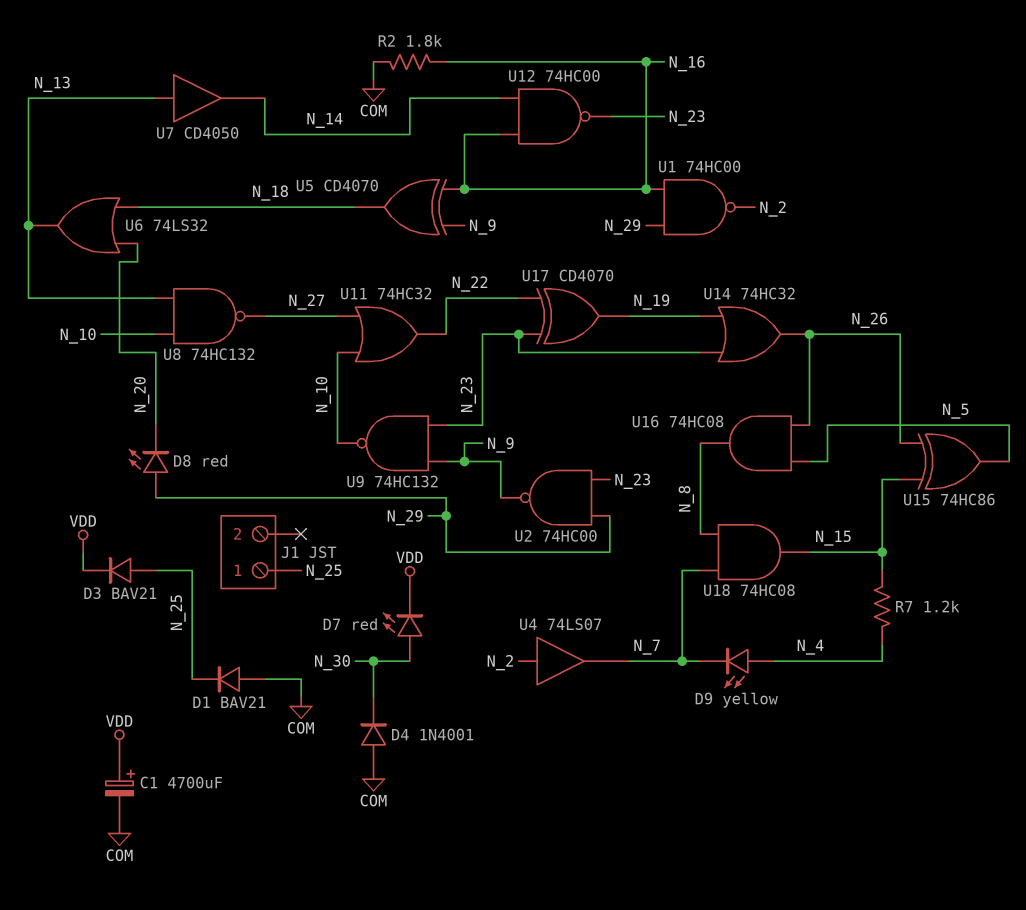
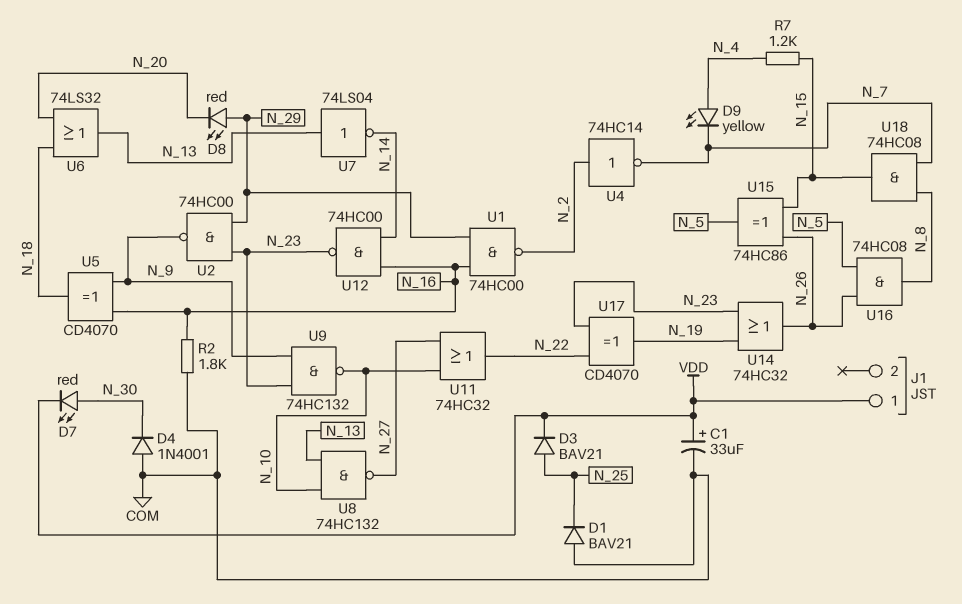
C1: 4700uF (plus VDD, minus COM) -> 33uF (plus VDD, minus COM)
J1 pin 1: N_25 -> VDD
U4: buffer 74LS07 (in N_2, out N_7) -> NOT 74HC14 (in N_2, out N_7)
U7: buffer CD4050 (in N_13, out N_14) -> NOT 74LS04 (in N_13, out N_14)

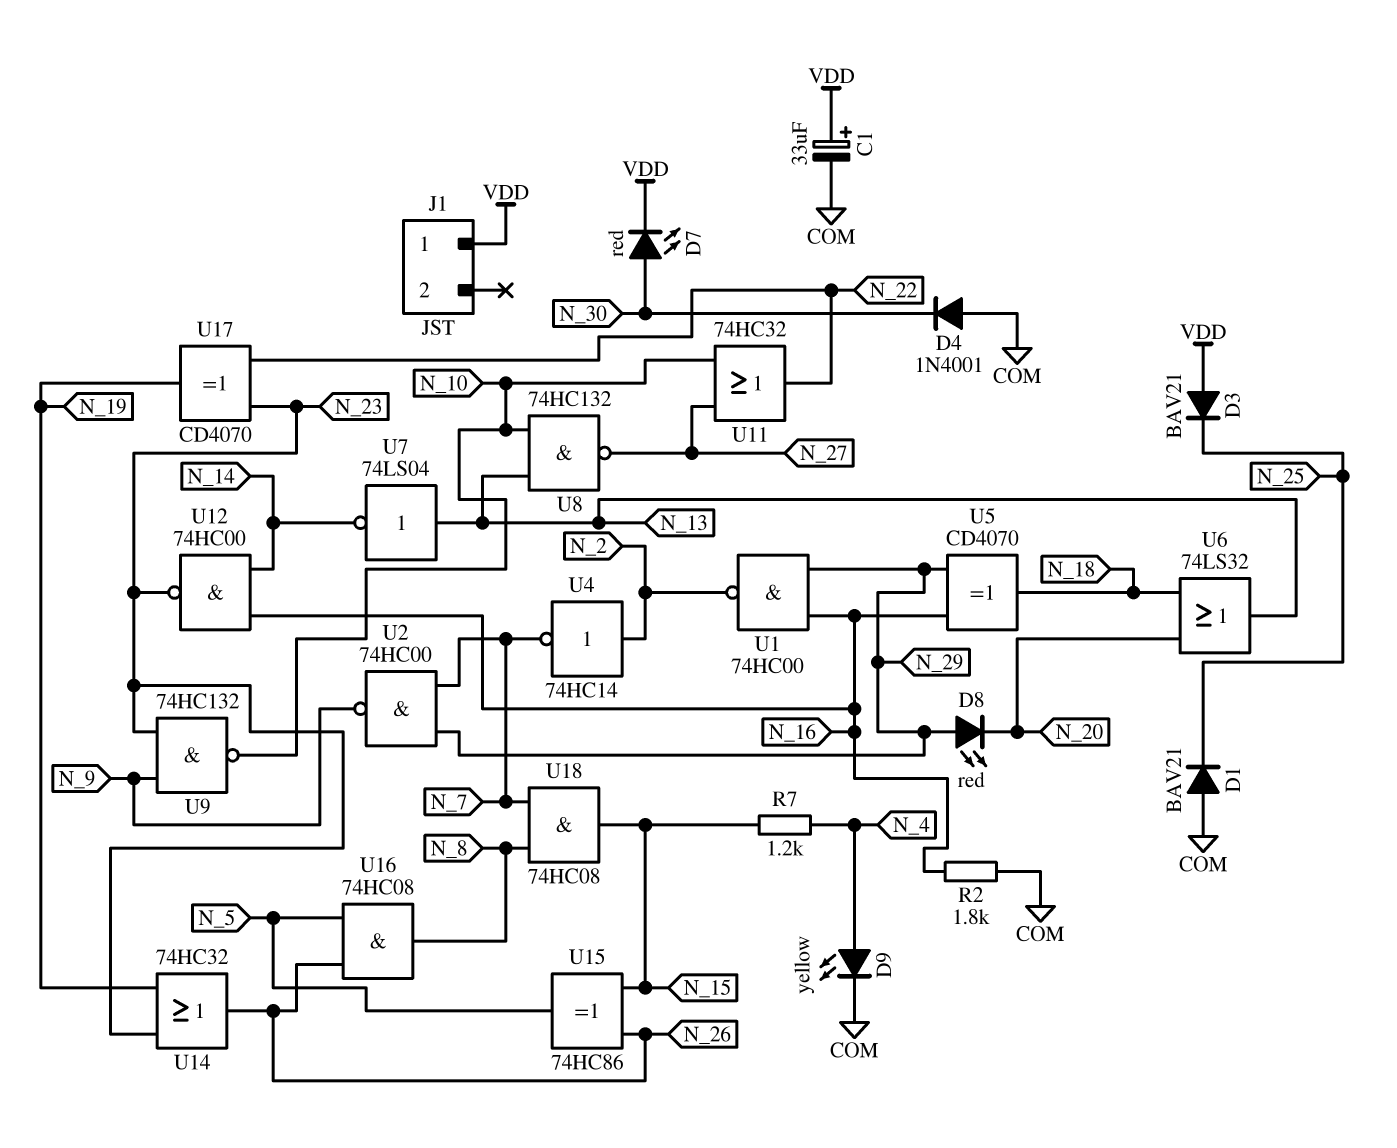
D3: diode BAV21 (A N_25, K VDD) -> diode BAV21 (A VDD, K N_25)
D9: LED yellow (A N_4, K N_7) -> LED yellow (A N_4, K COM)
U2: NAND 74HC00 (in N_23, in N_29, out N_9) -> NAND 74HC00 (in N_7, in N_29, out N_9)
U5: XOR CD4070 (in N_9, in N_16, out N_18) -> XOR CD4070 (in N_16, in N_29, out N_18)

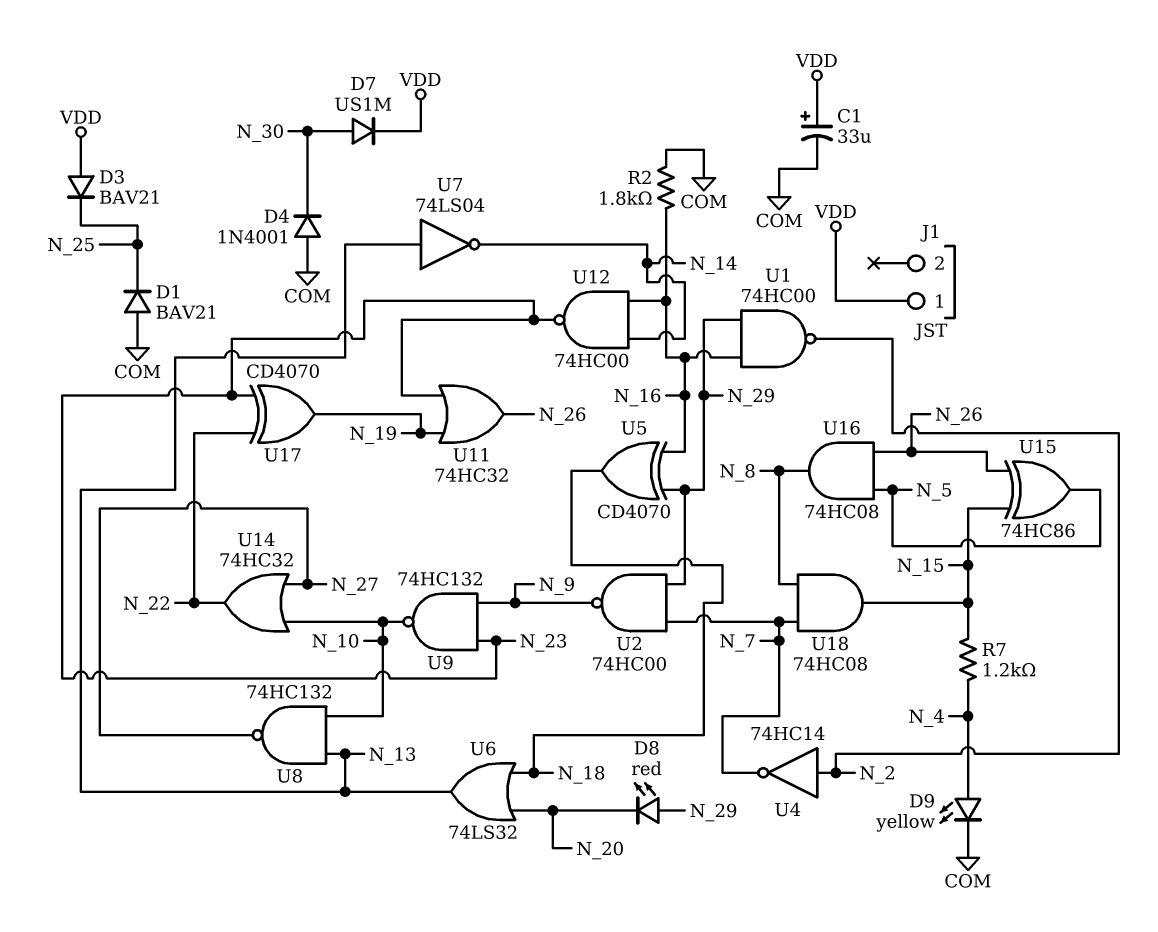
D7: LED red (A N_30, K VDD) -> diode US1M (A N_30, K VDD)
U11: OR 74HC32 (in N_10, in N_27, out N_22) -> OR 74HC32 (in N_19, in N_23, out N_26)
U14: OR 74HC32 (in N_19, in N_23, out N_26) -> OR 74HC32 (in N_10, in N_27, out N_22)

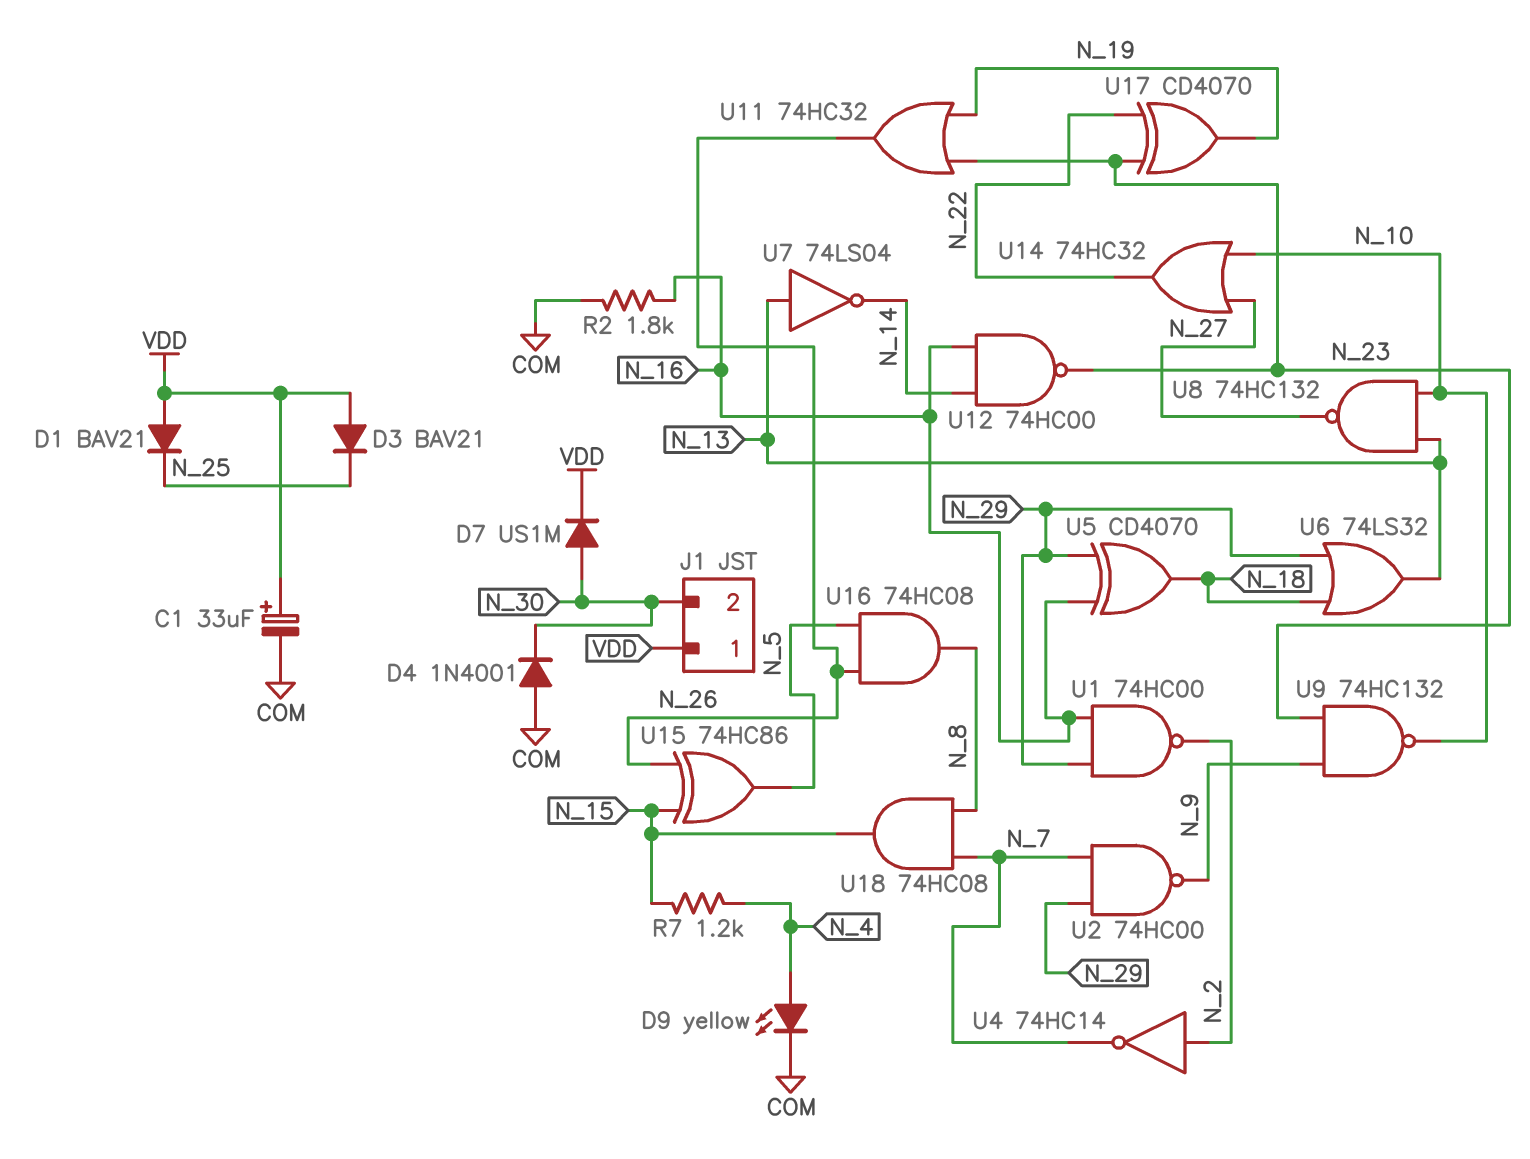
D1: diode BAV21 (A COM, K N_25) -> diode BAV21 (A VDD, K N_25)
D8: LED red (A N_29, K N_20) -> none
J1 pin 2: none -> N_30
U6: OR 74LS32 (in N_18, in N_20, out N_13) -> OR 74LS32 (in N_18, in N_29, out N_13)

